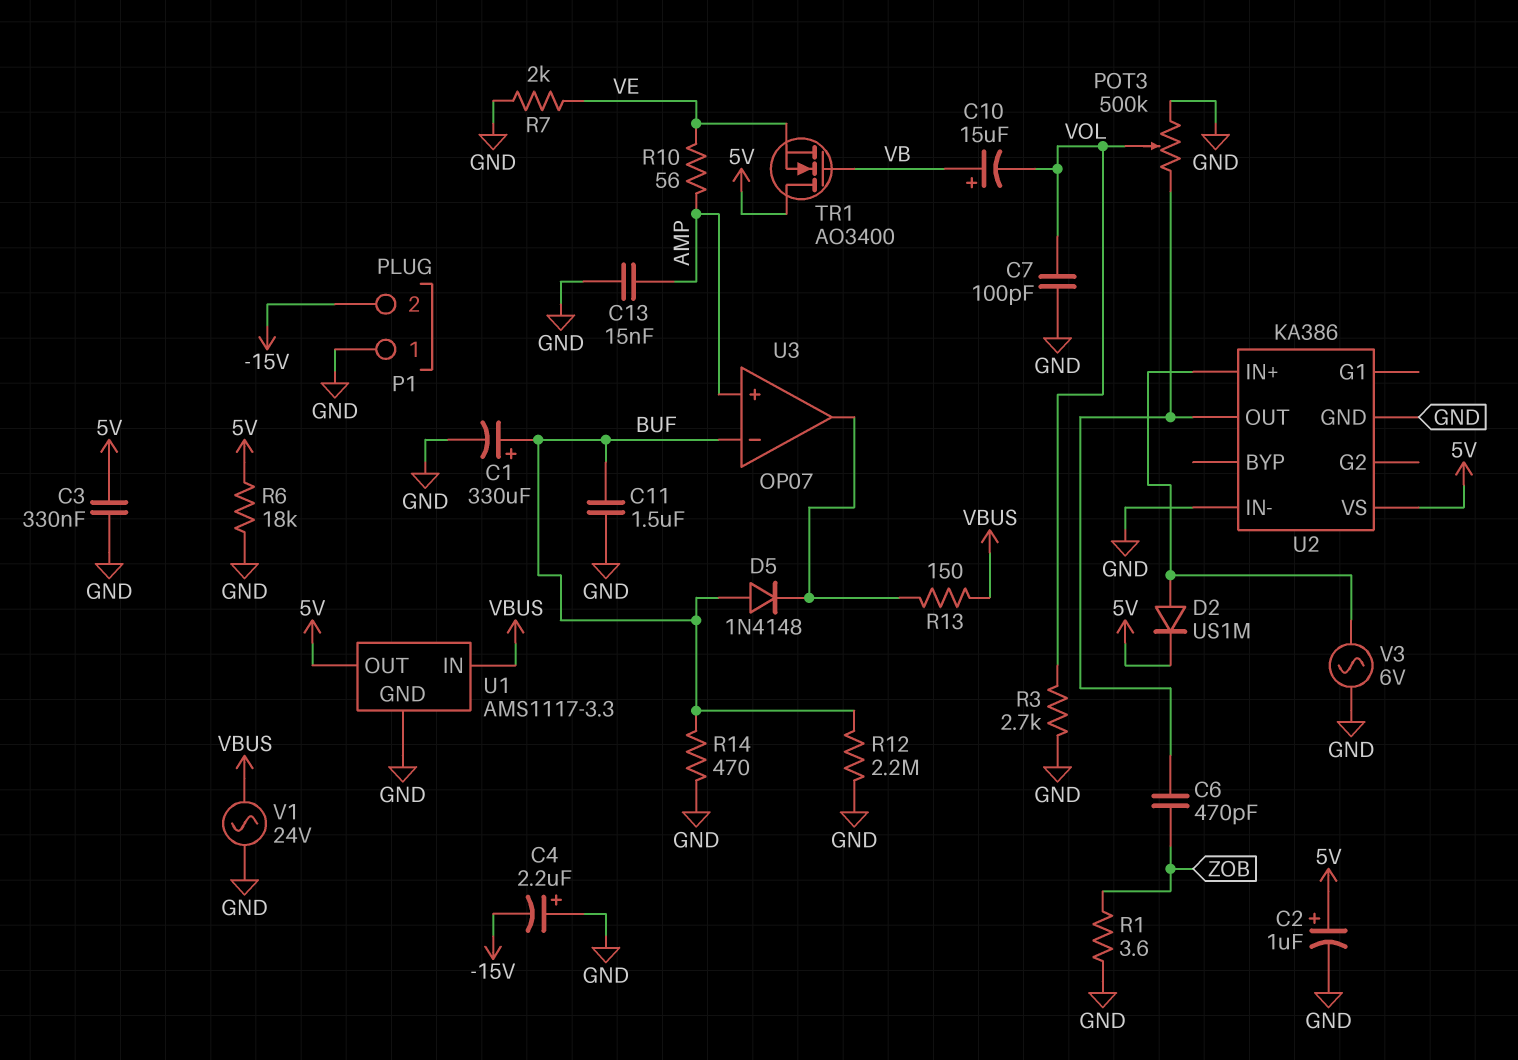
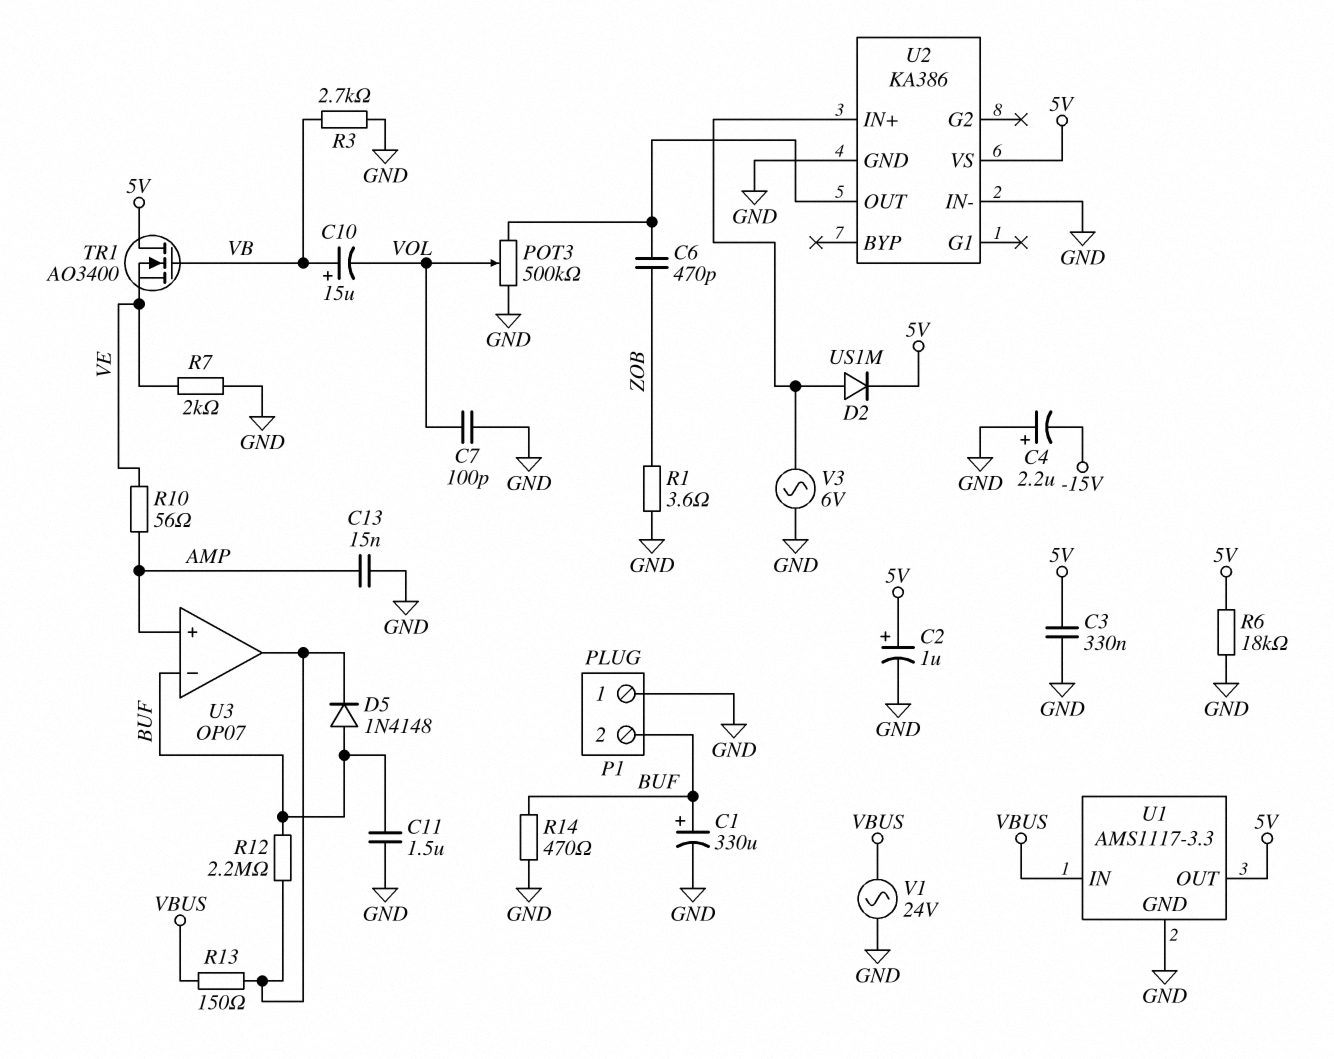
P1 pin 2: -15V -> BUF
R3: 2.7k (GND, VOL) -> 2.7k (GND, VB)
R12: 2.2M (BUF, GND) -> 2.2M (BUF, U3/out)

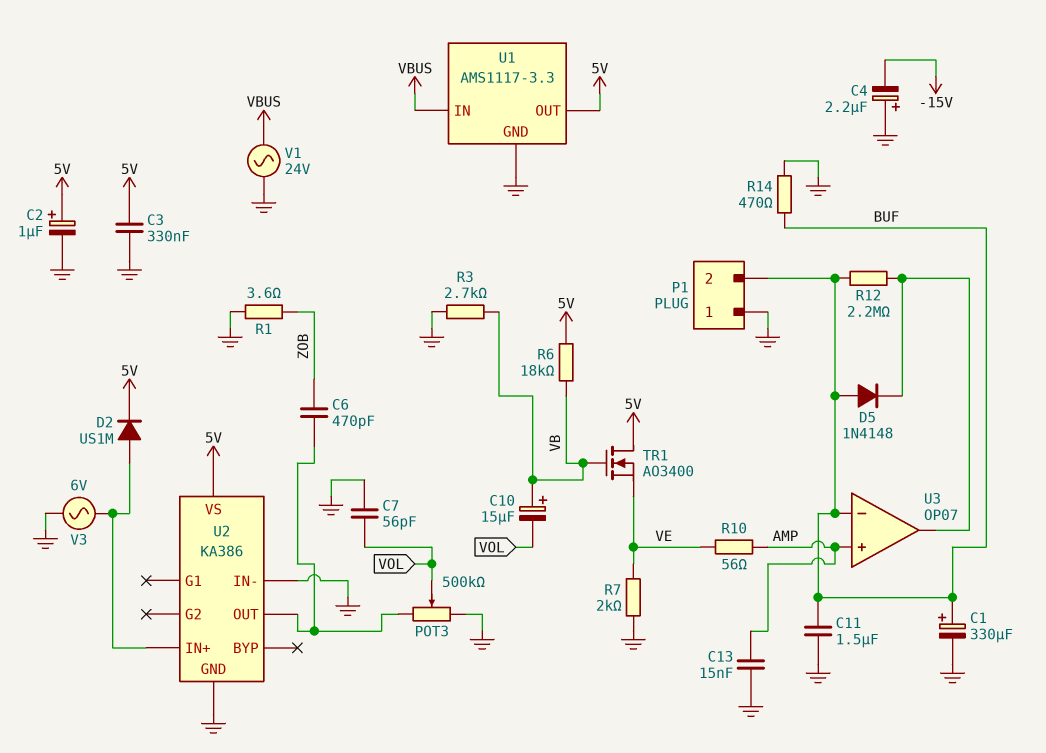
C7: 100pF (GND, VOL) -> 56pF (GND, VOL)
R6: 18k (5V, GND) -> 18k (5V, VB)
R13: 150 (U3/out, VBUS) -> none

